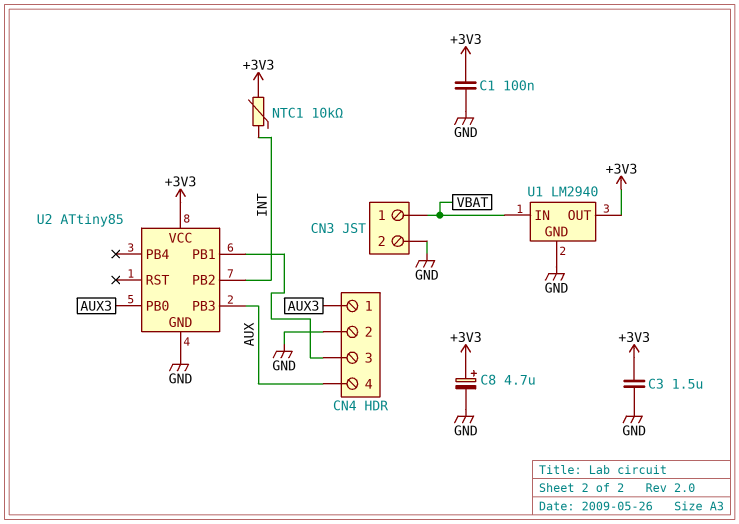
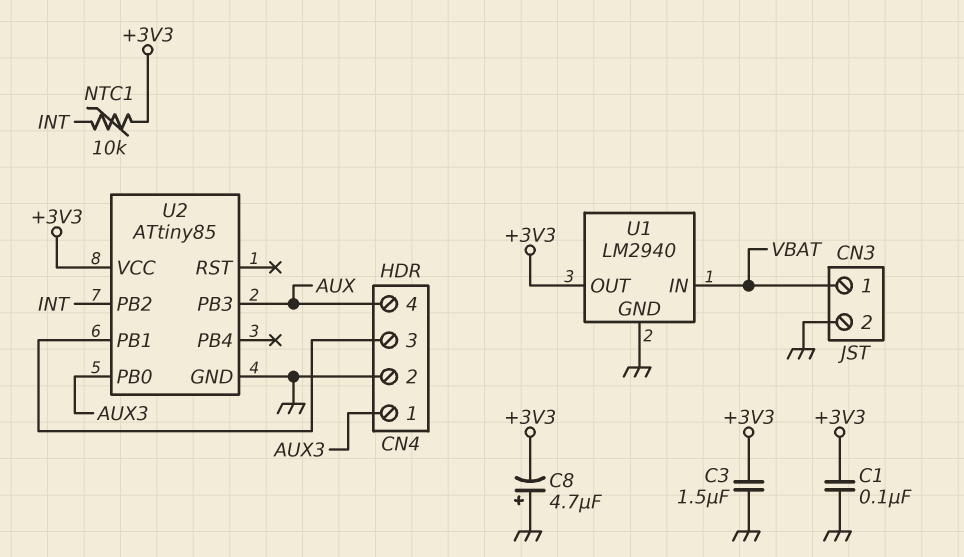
C8: 4.7uF (plus +3V3, minus GND) -> 4.7uF (plus GND, minus +3V3)

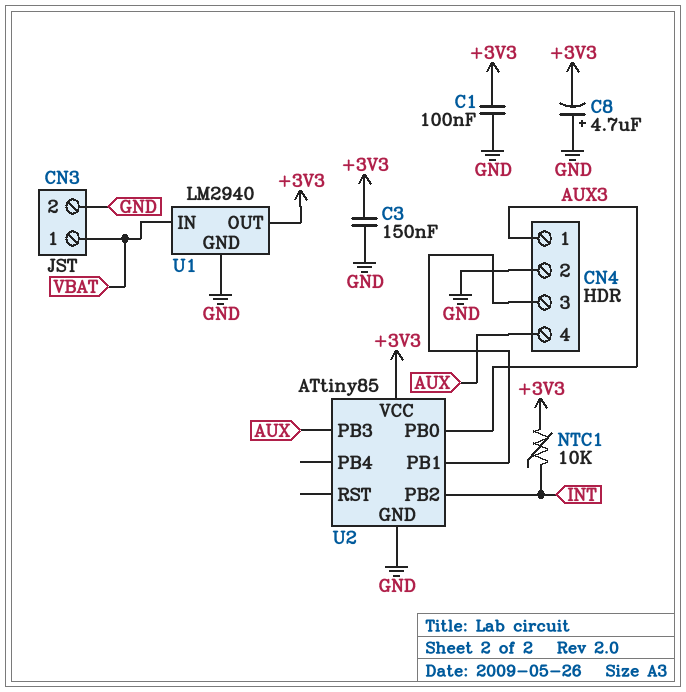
C3: 1.5uF (+3V3, GND) -> 150nF (+3V3, GND)

